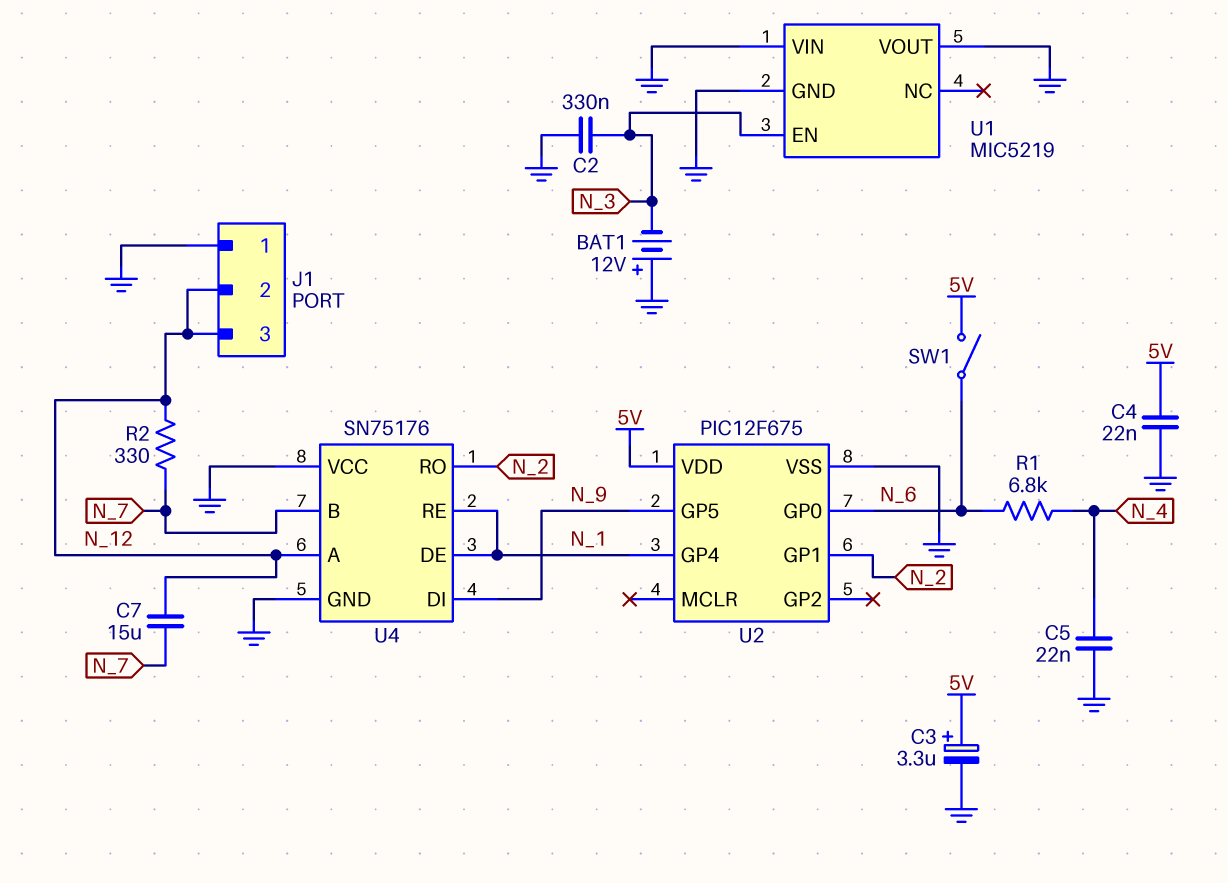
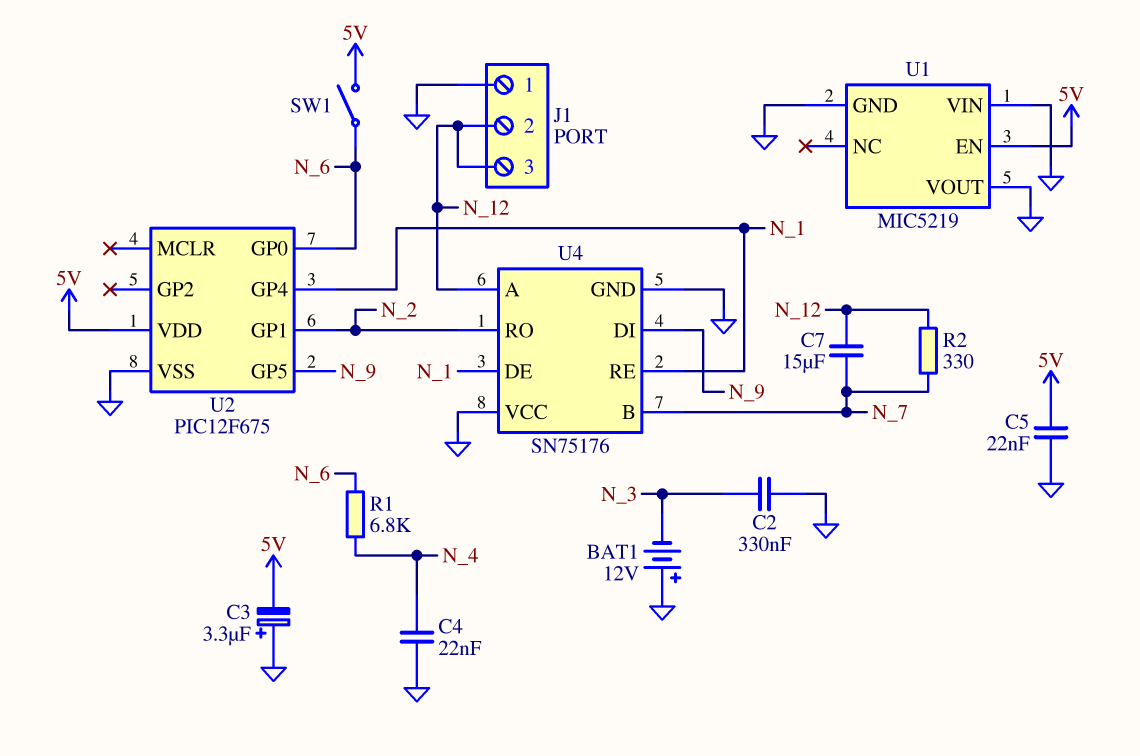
C3: 3.3uF (plus 5V, minus GND) -> 3.3uF (plus GND, minus 5V)
C4: 22nF (5V, GND) -> 22nF (GND, N_4)
C5: 22nF (GND, N_4) -> 22nF (5V, GND)
U1 pin EN: N_3 -> 5V

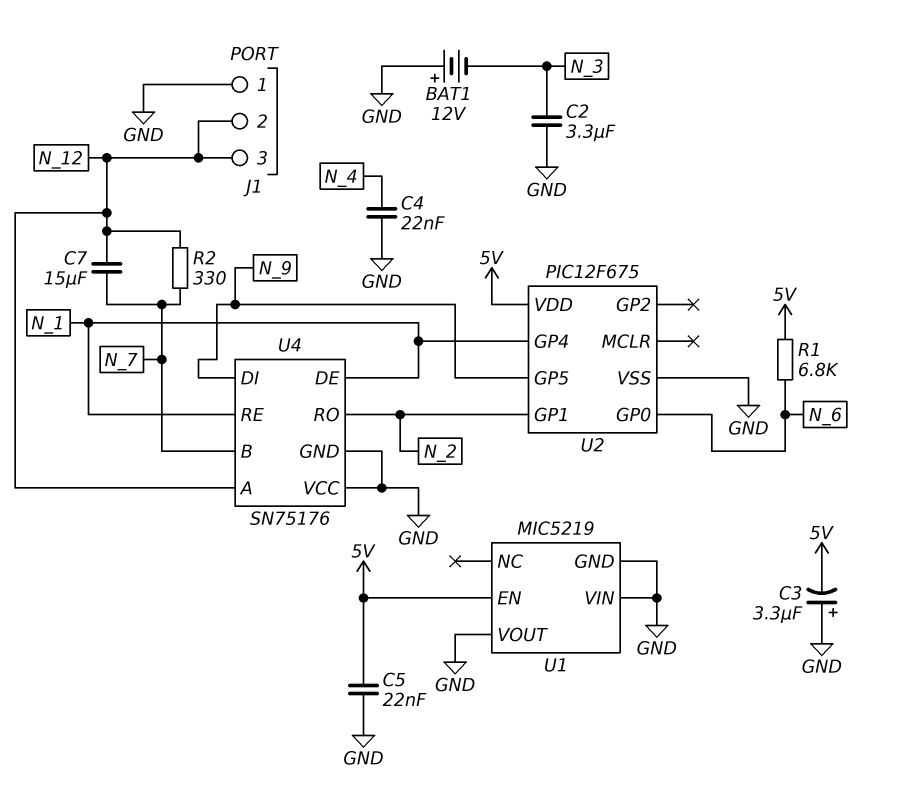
C2: 330nF (GND, N_3) -> 3.3uF (GND, N_3)
R1: 6.8k (N_4, N_6) -> 6.8k (5V, N_6)
SW1: switch (5V, N_6) -> none

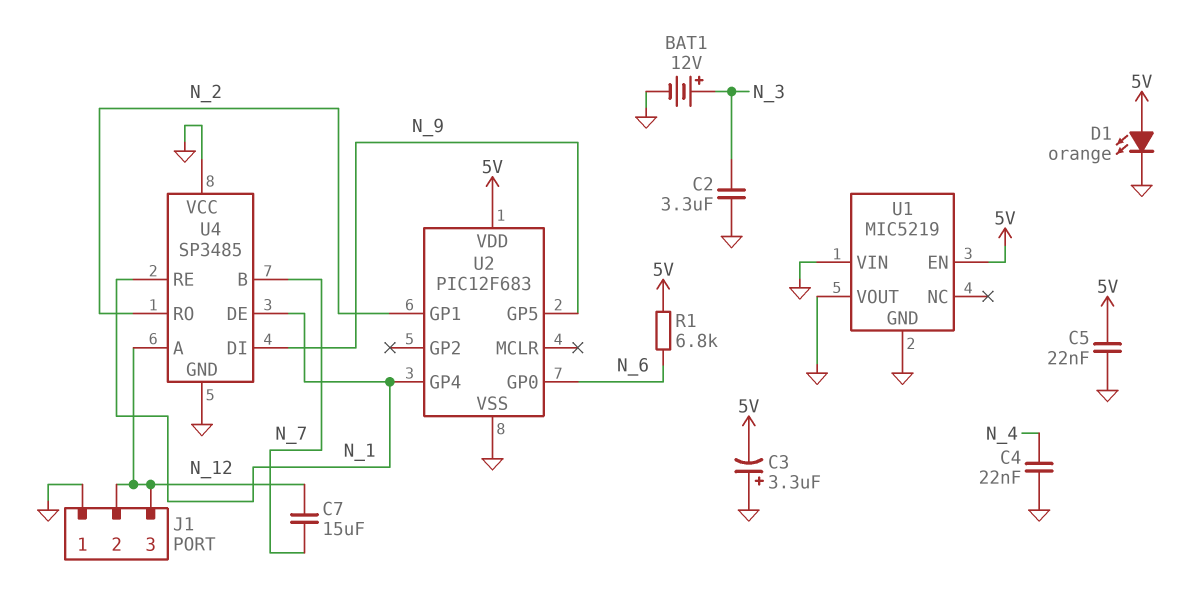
BAT1: 12V (plus GND, minus N_3) -> 12V (plus N_3, minus GND)
D1: none -> LED orange (A 5V, K GND)
R2: 330 (N_7, N_12) -> none
U2: PIC12F675 -> PIC12F683
U4: SN75176 -> SP3485

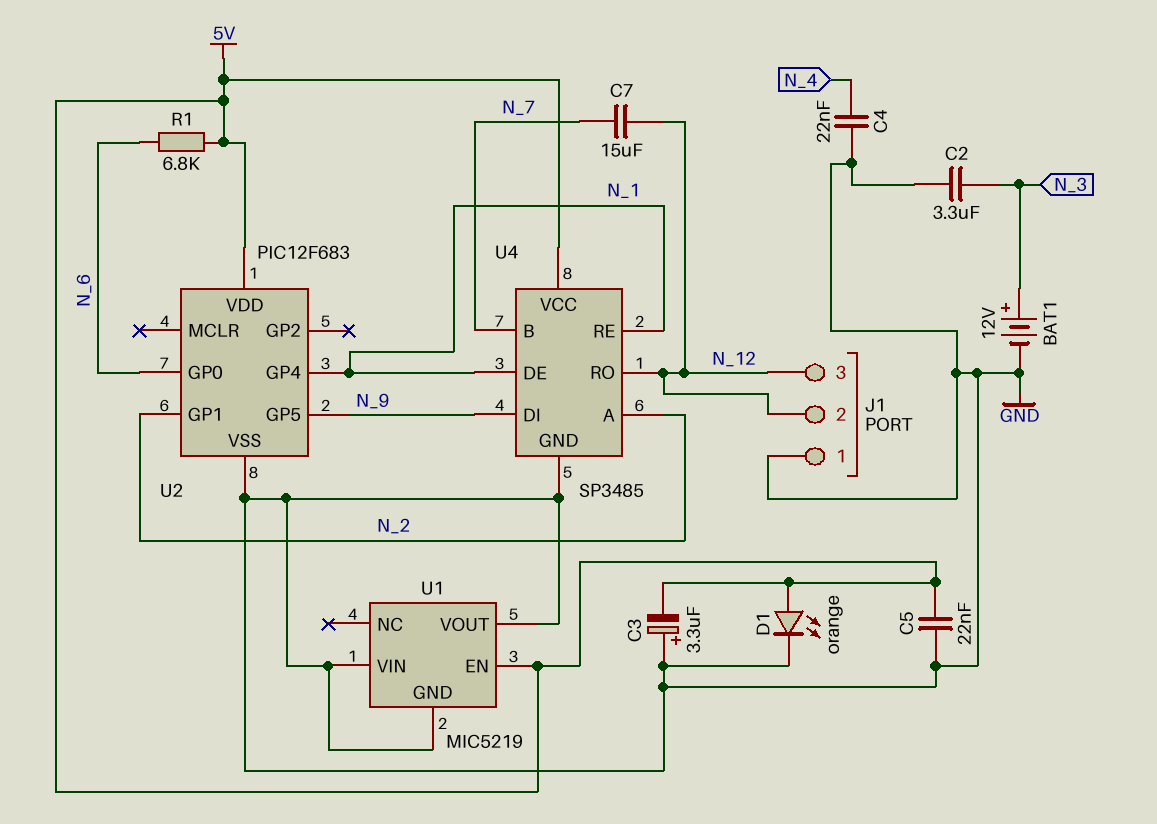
U4 pin A: N_12 -> N_2
U4 pin RO: N_2 -> N_12
U4 pin VCC: GND -> 5V

